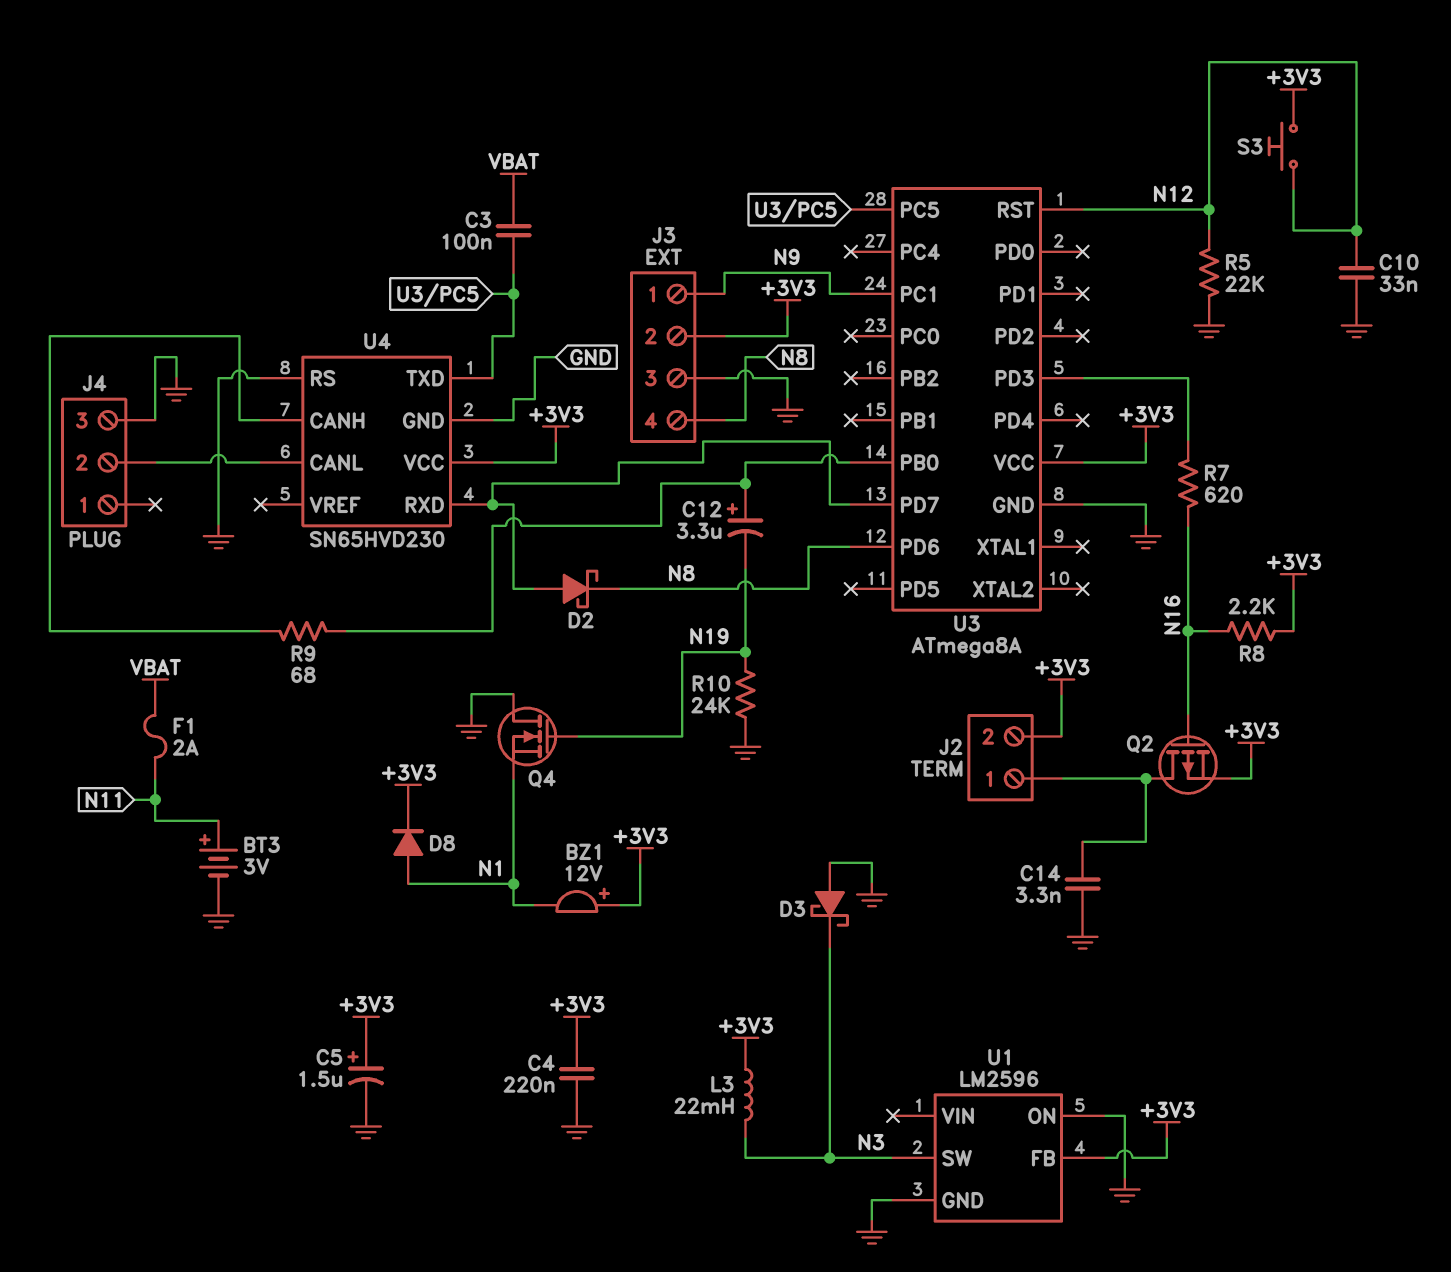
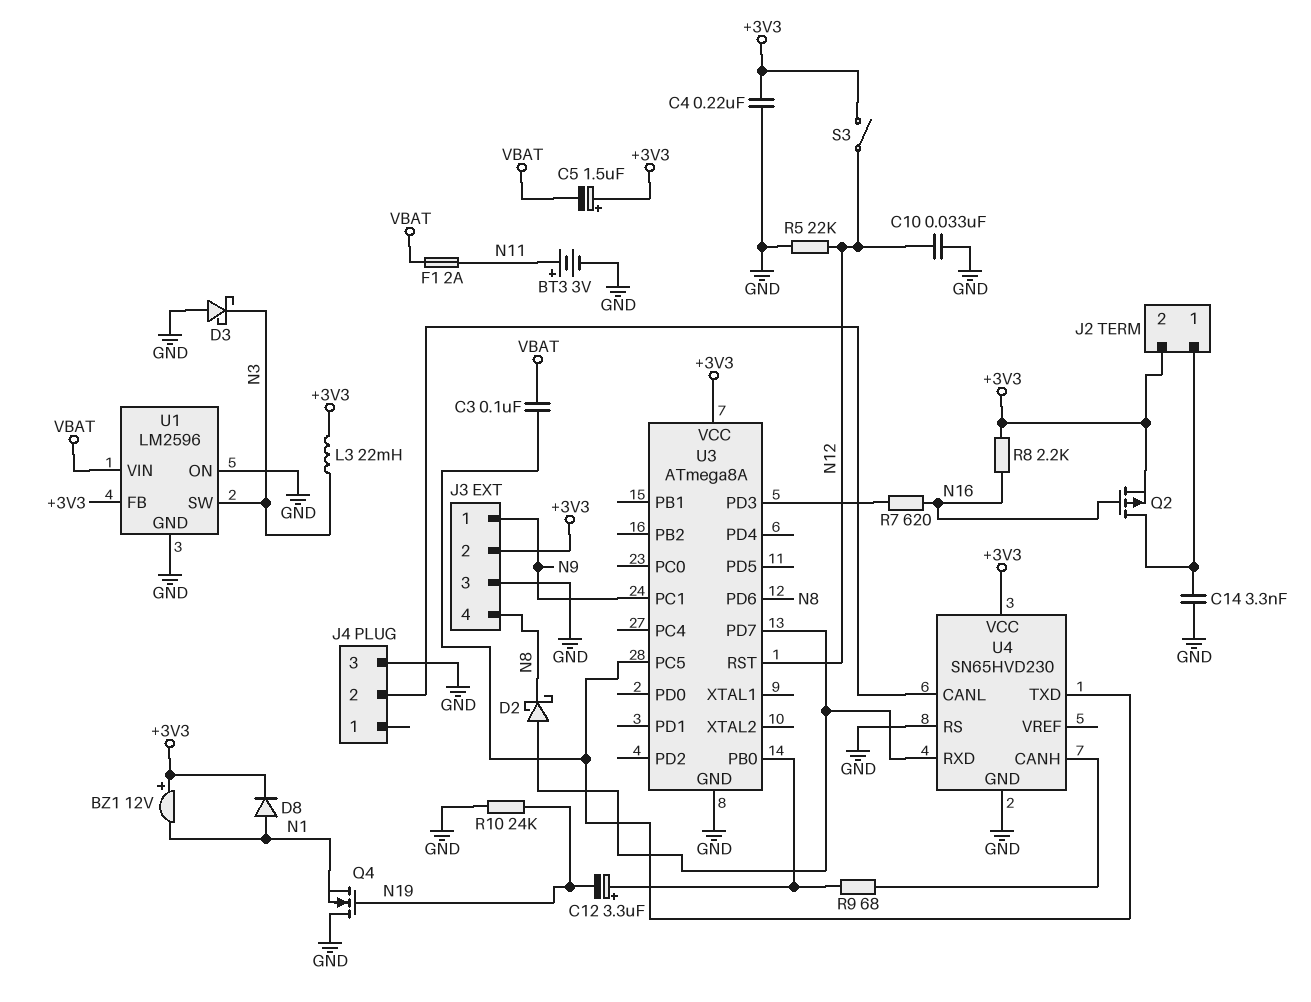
C5: 1.5uF (plus +3V3, minus GND) -> 1.5uF (plus +3V3, minus VBAT)
S3: button (+3V3, N12) -> switch (+3V3, N12)
U1 pin VIN: none -> VBAT

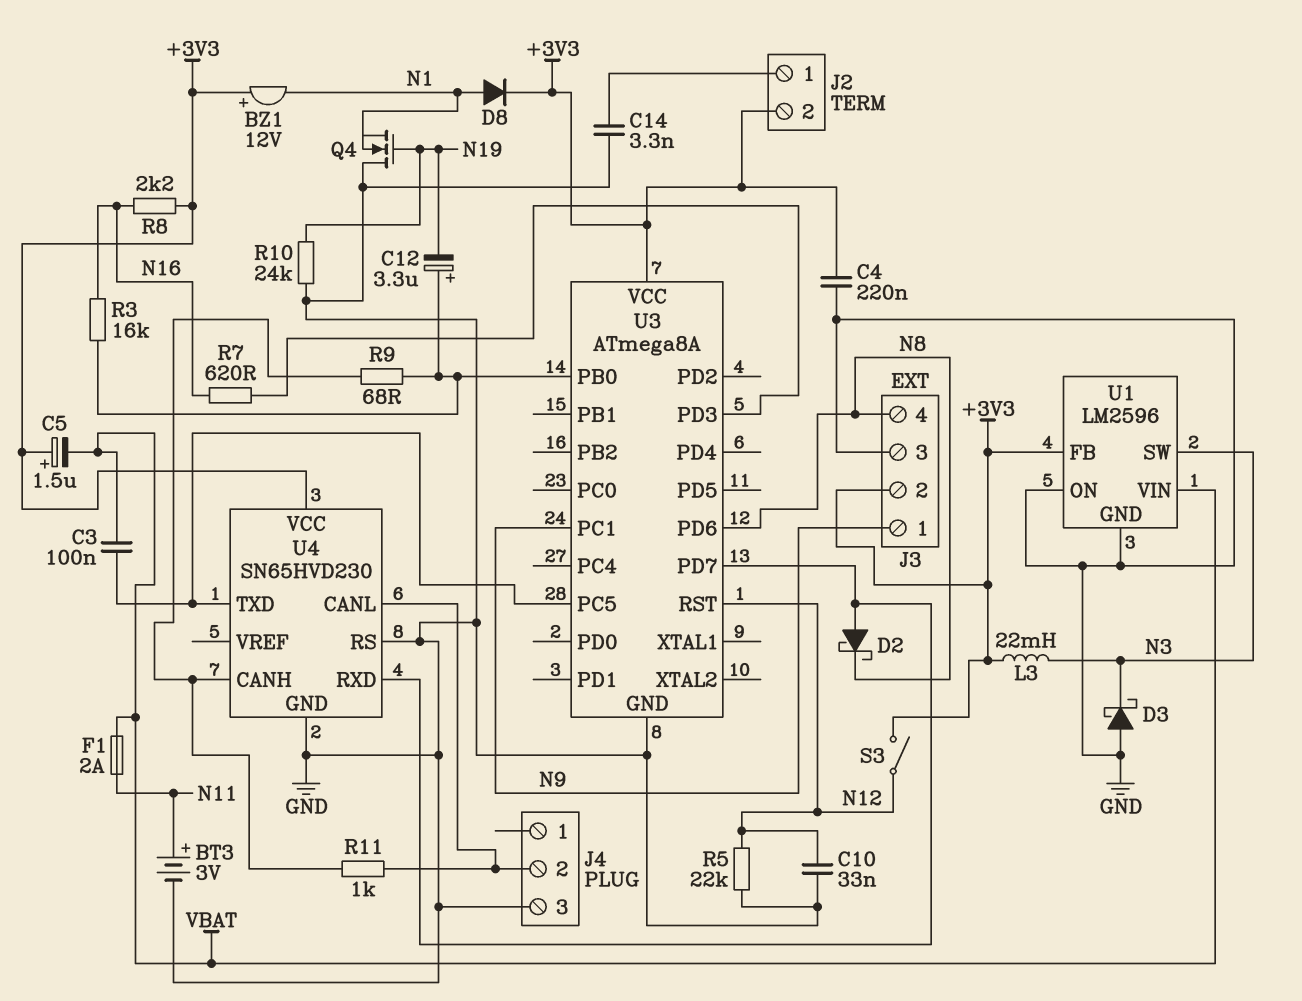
Q2: PMOS (G N16, D J2/1, S +3V3) -> none
R3: none -> 16k (N16, U3/PB0)
R11: none -> 1k (J4/2, U4/CANH)

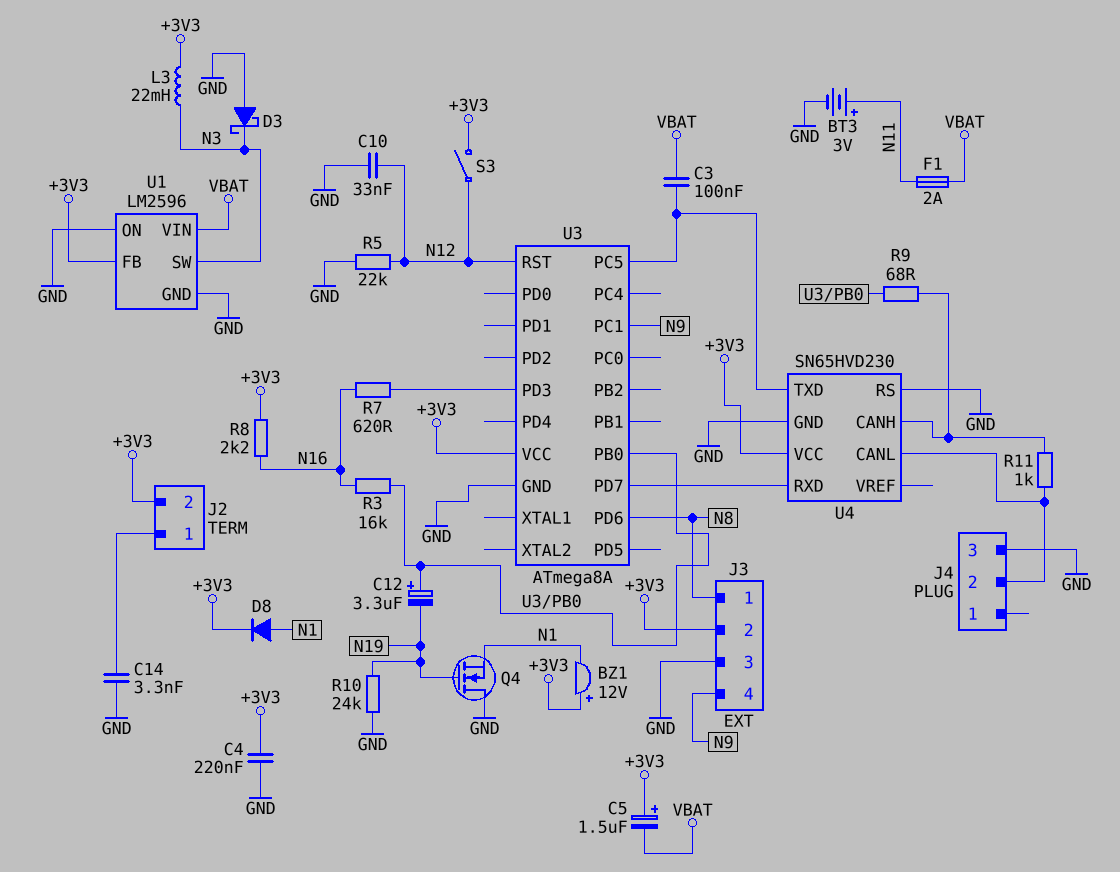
D2: schottky (A U3/PD7, K N8) -> none
J3 pin 1: N9 -> N8
J3 pin 4: N8 -> N9

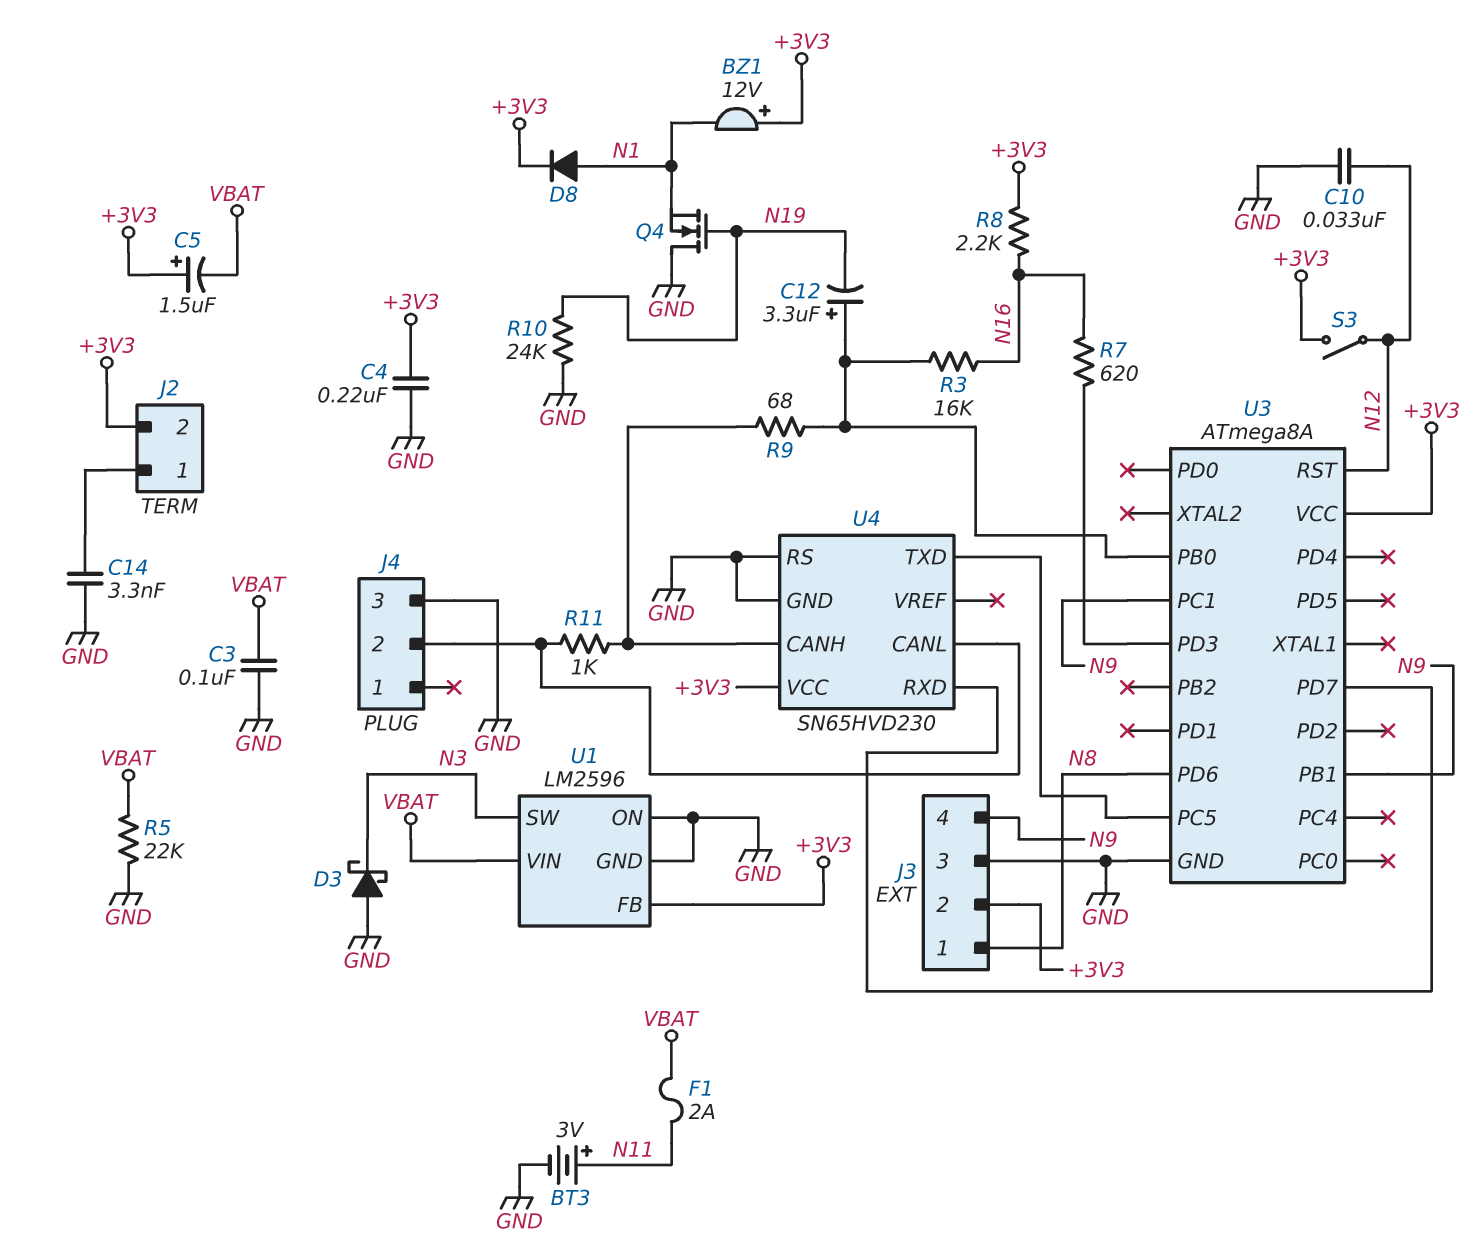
C3: 100nF (U3/PC5, VBAT) -> 100nF (GND, VBAT)
L3: 22mH (+3V3, N3) -> none
R5: 22k (GND, N12) -> 22k (GND, VBAT)
U3 pin PB1: none -> N9

